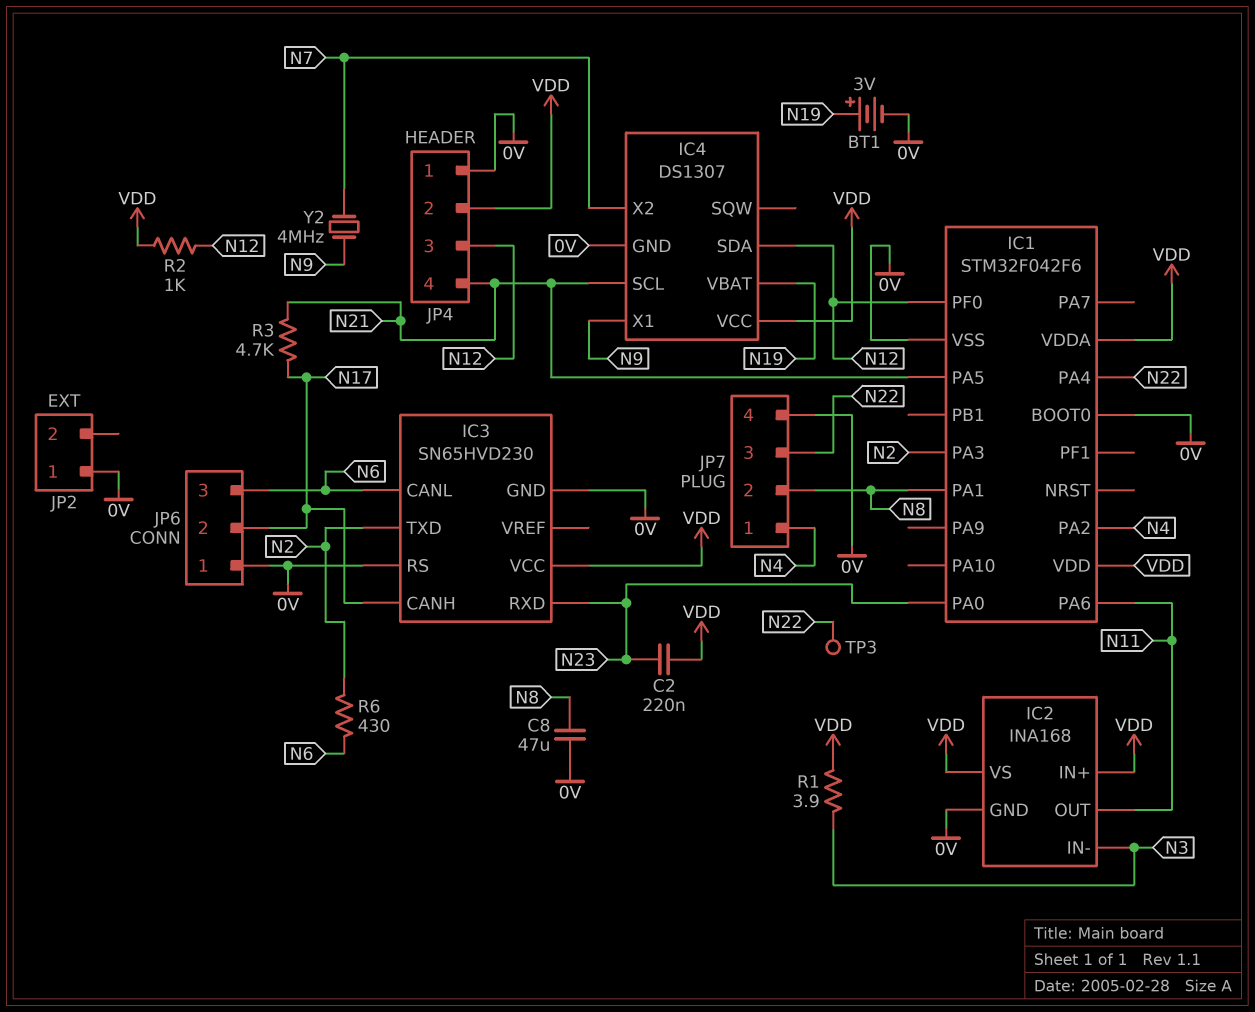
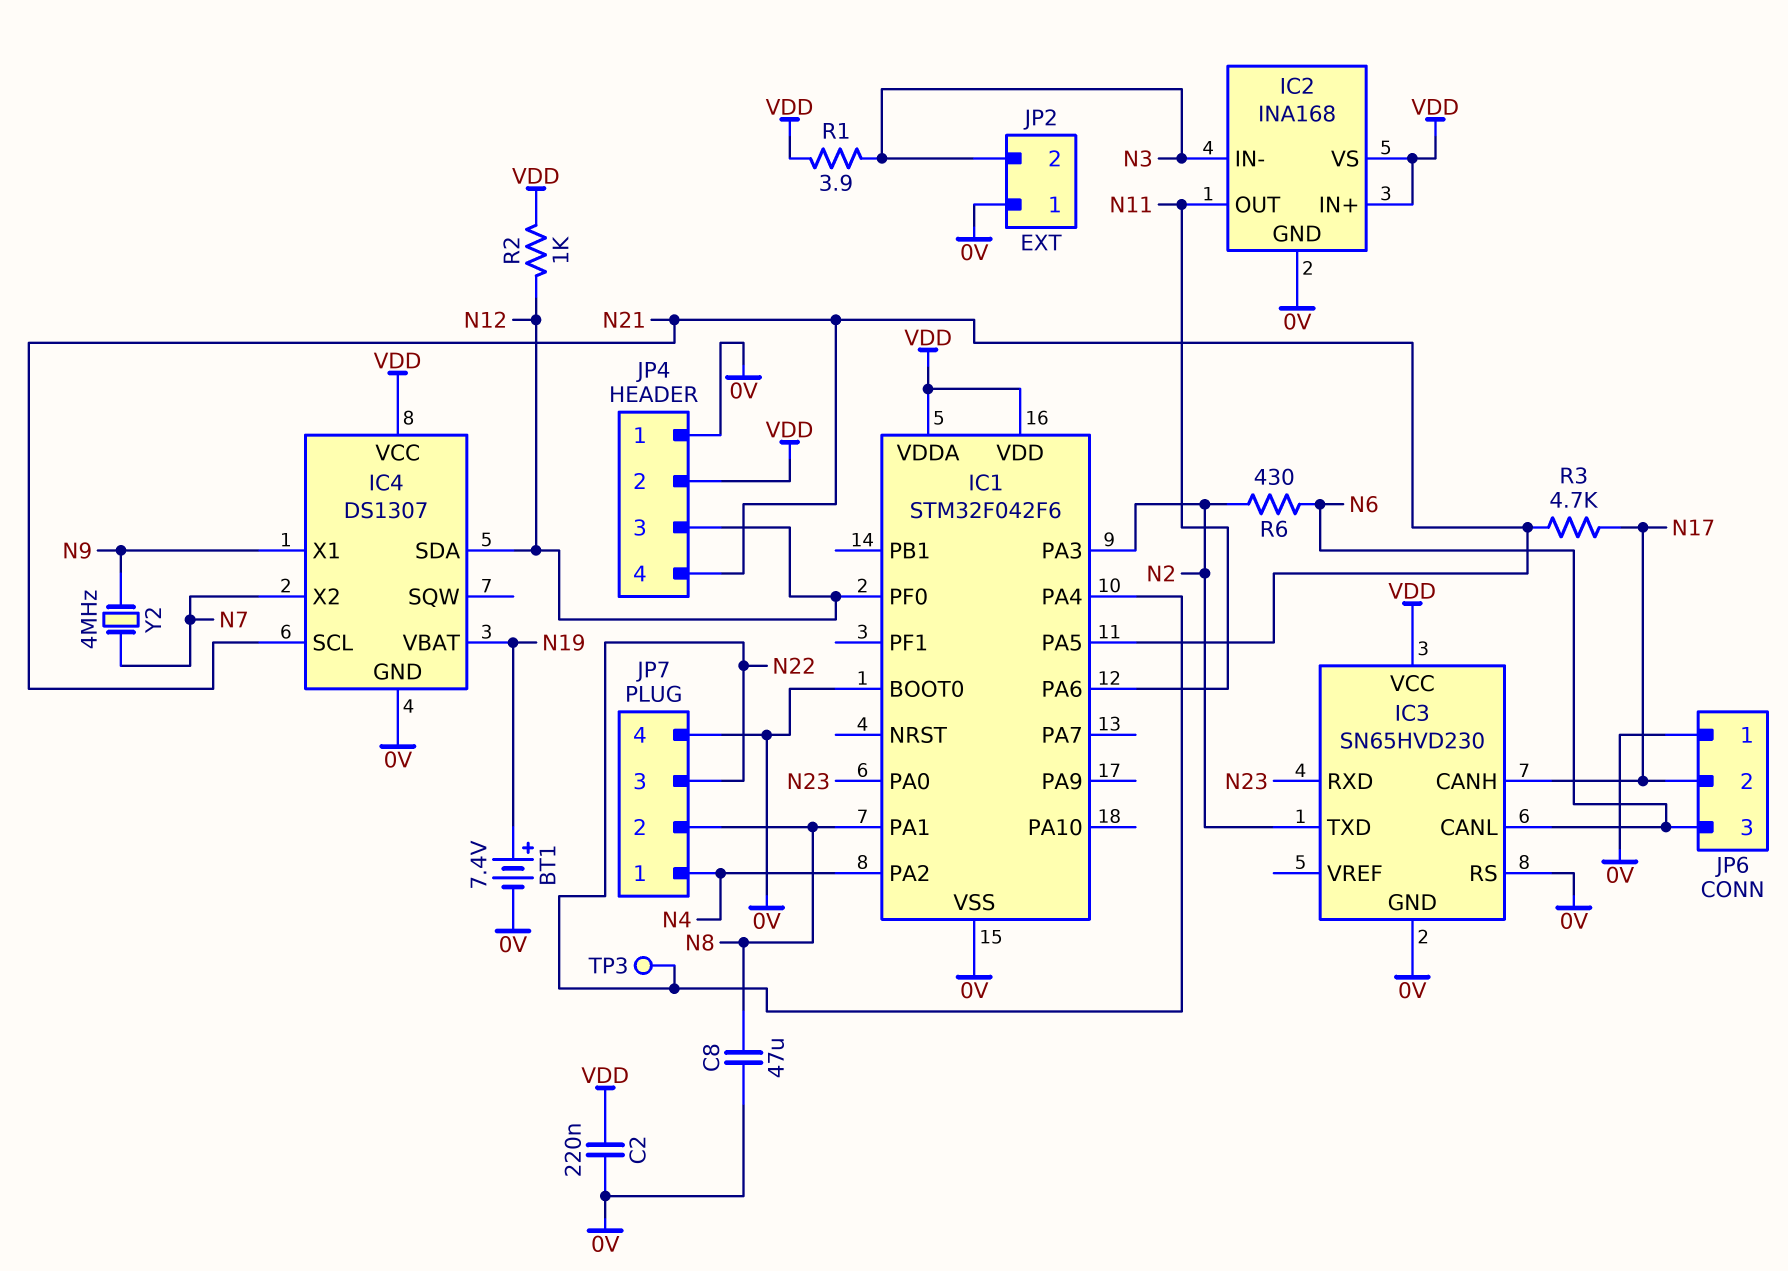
BT1: 3V (plus N19, minus 0V) -> 7.4V (plus N19, minus 0V)
C2: 220nF (N23, VDD) -> 220nF (0V, VDD)
JP2 pin 2: none -> N3

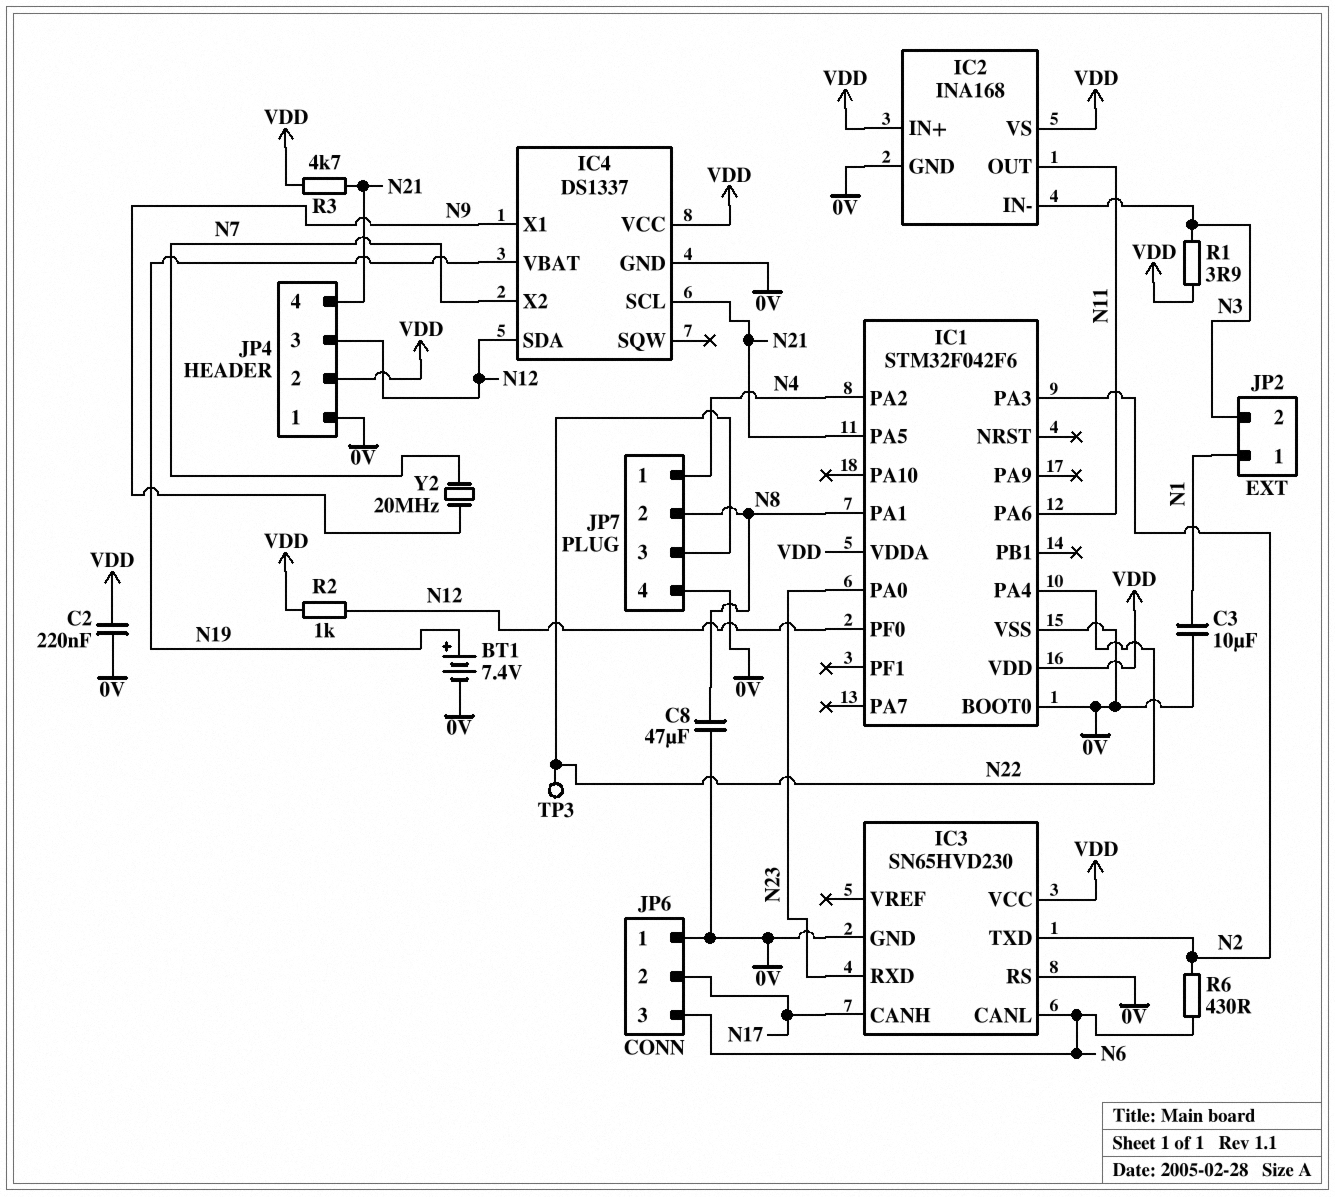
C3: none -> 10uF (0V, N1)
IC4: DS1307 -> DS1337
JP2 pin 1: 0V -> N1
R3: 4.7k (N17, N21) -> 4.7k (N21, VDD)
Y2: 4MHz (N7, N9) -> 20MHz (N7, N9)

